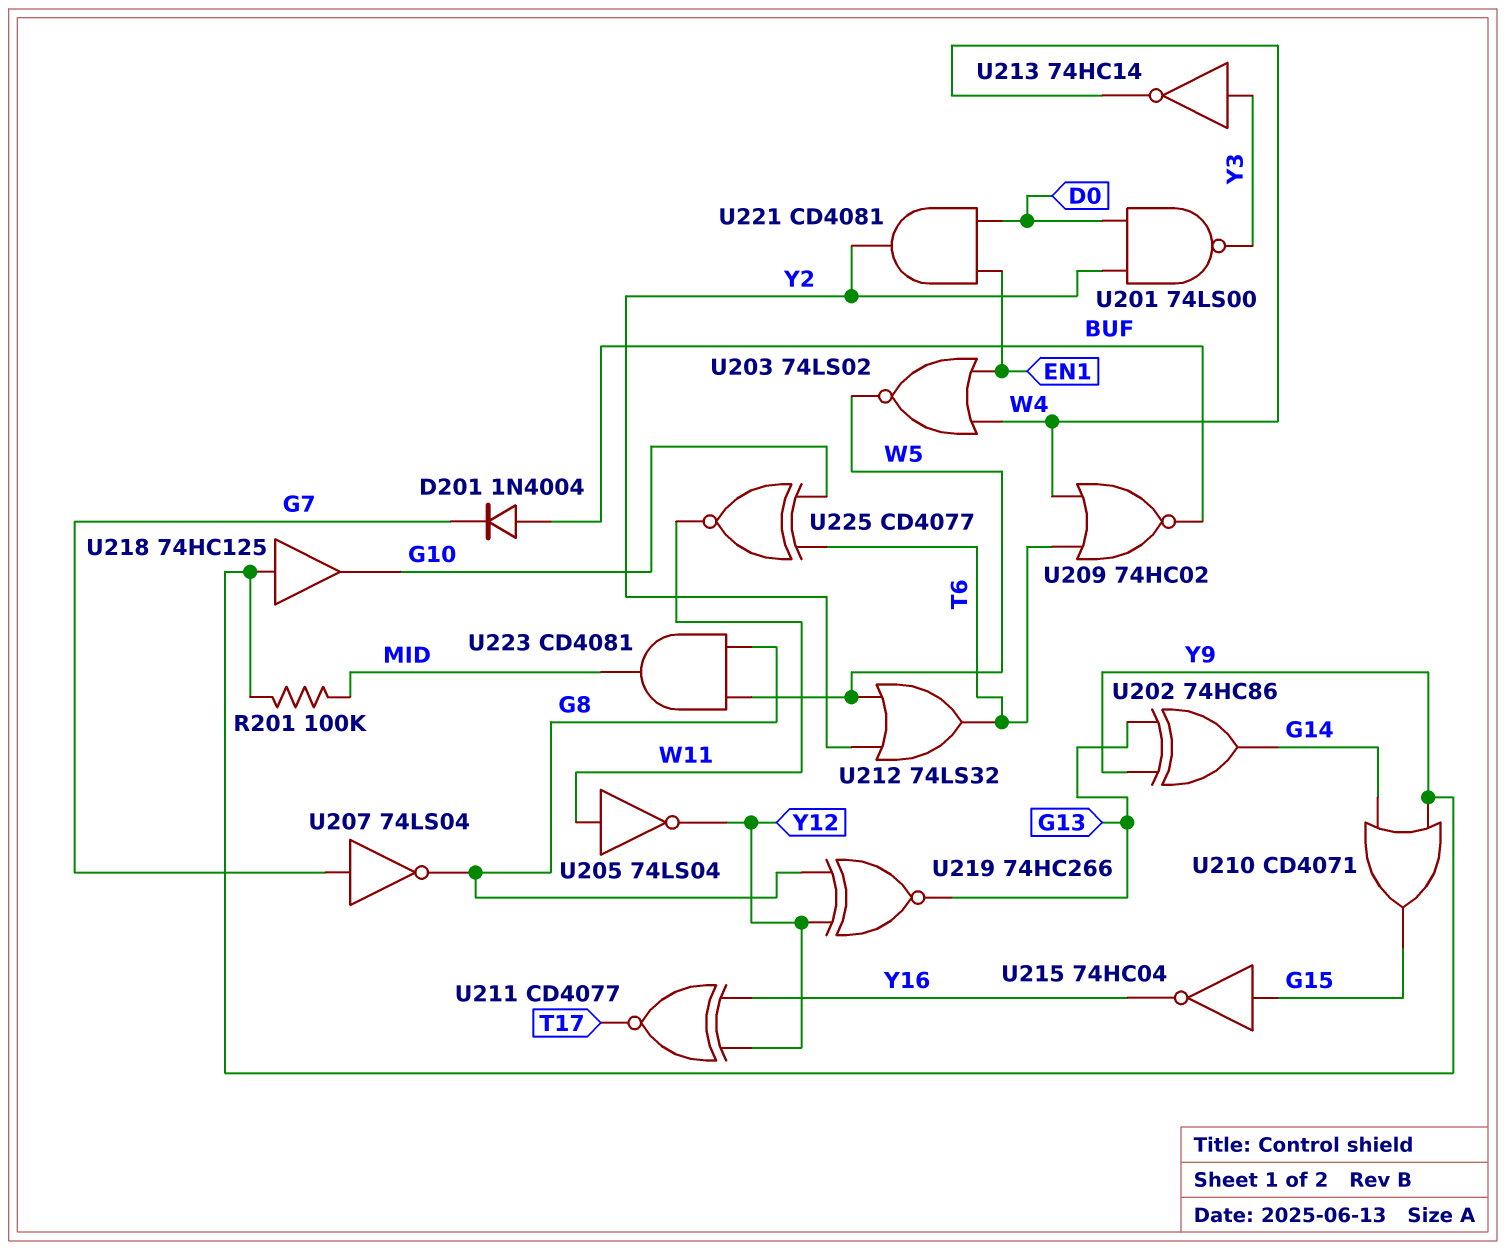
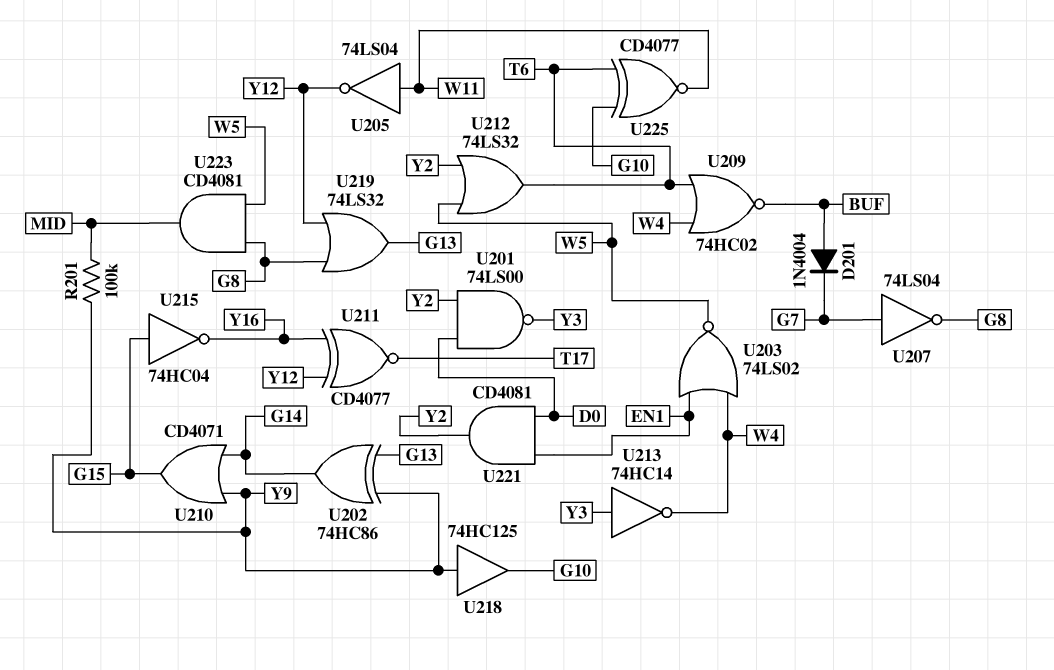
U219: XNOR 74HC266 (in G8, in Y12, out G13) -> OR 74LS32 (in G8, in Y12, out G13)

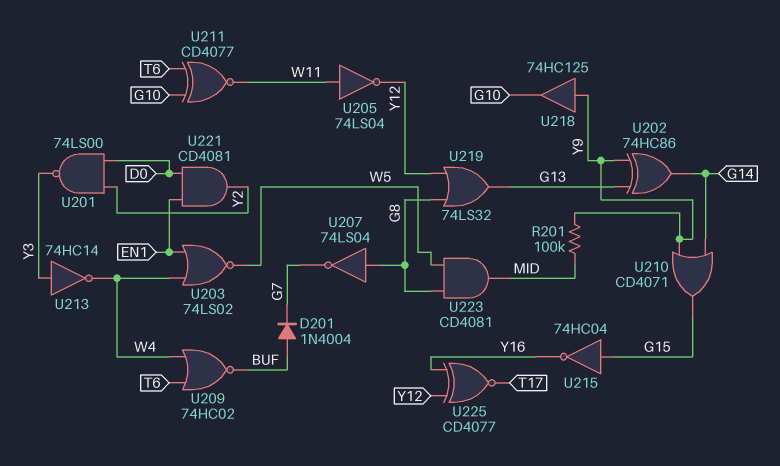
U207: NOT 74LS04 (in G7, out G8) -> NOT 74LS04 (in G8, out G7)
U211: XNOR CD4077 (in Y12, in Y16, out T17) -> XNOR CD4077 (in G10, in T6, out W11)
U212: OR 74LS32 (in W5, in Y2, out T6) -> none
U225: XNOR CD4077 (in G10, in T6, out W11) -> XNOR CD4077 (in Y12, in Y16, out T17)

